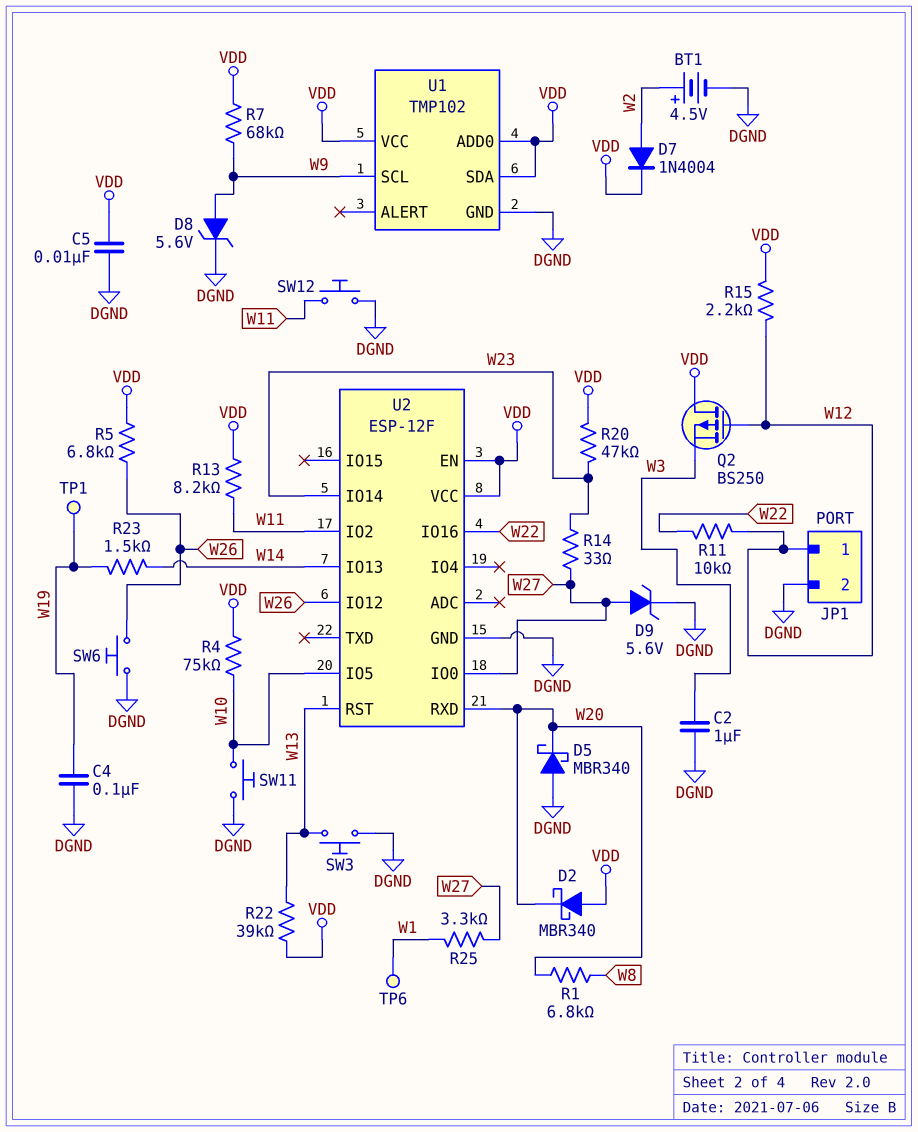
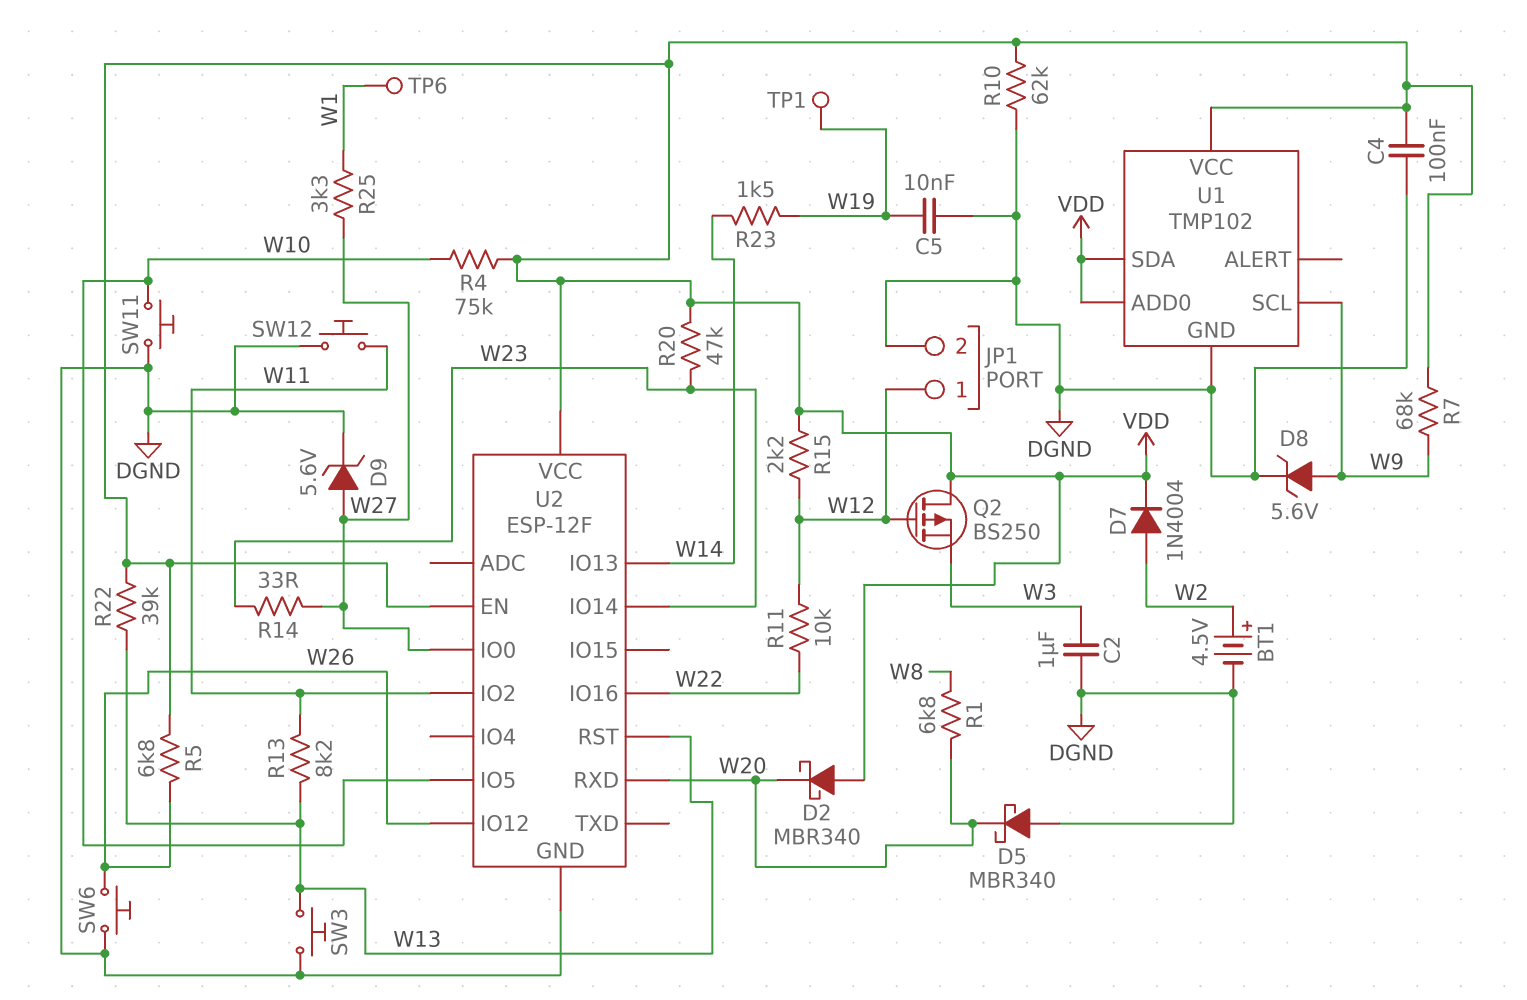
C4: 100nF (DGND, W19) -> 100nF (DGND, VDD)
C5: 10nF (DGND, VDD) -> 10nF (DGND, W19)
R10: none -> 62k (DGND, VDD)
R13: 8.2k (VDD, W11) -> 8.2k (W11, W13)

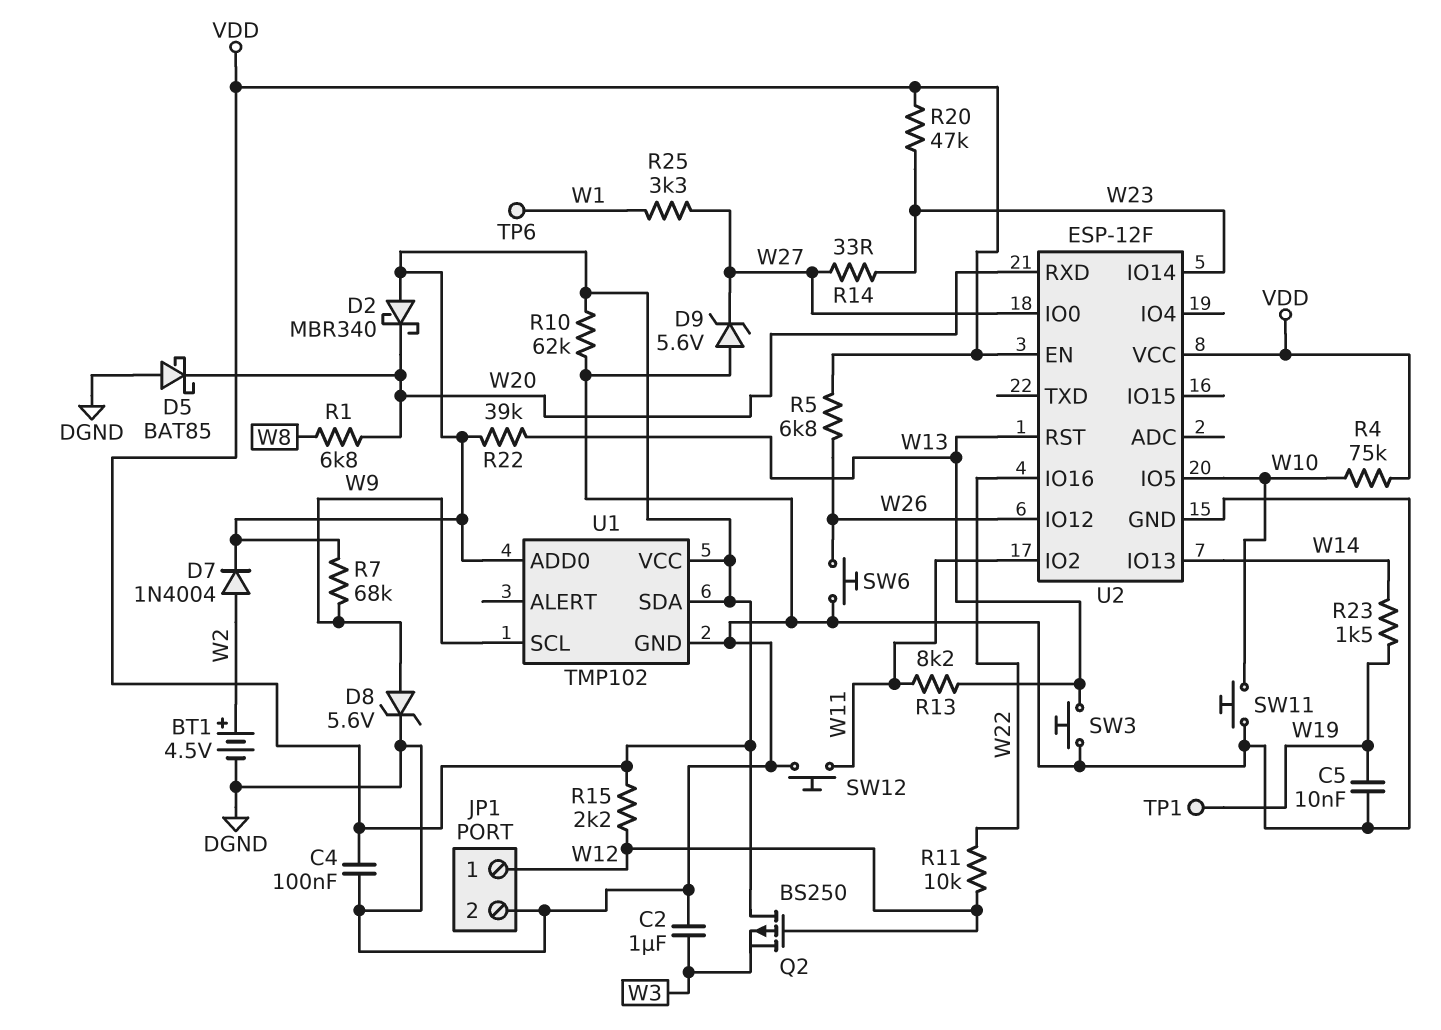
D5: schottky MBR340 (A DGND, K W20) -> schottky BAT85 (A DGND, K W20)
D9: zener 5.6V (A W27, K DGND) -> zener 5.6V (A DGND, K W27)

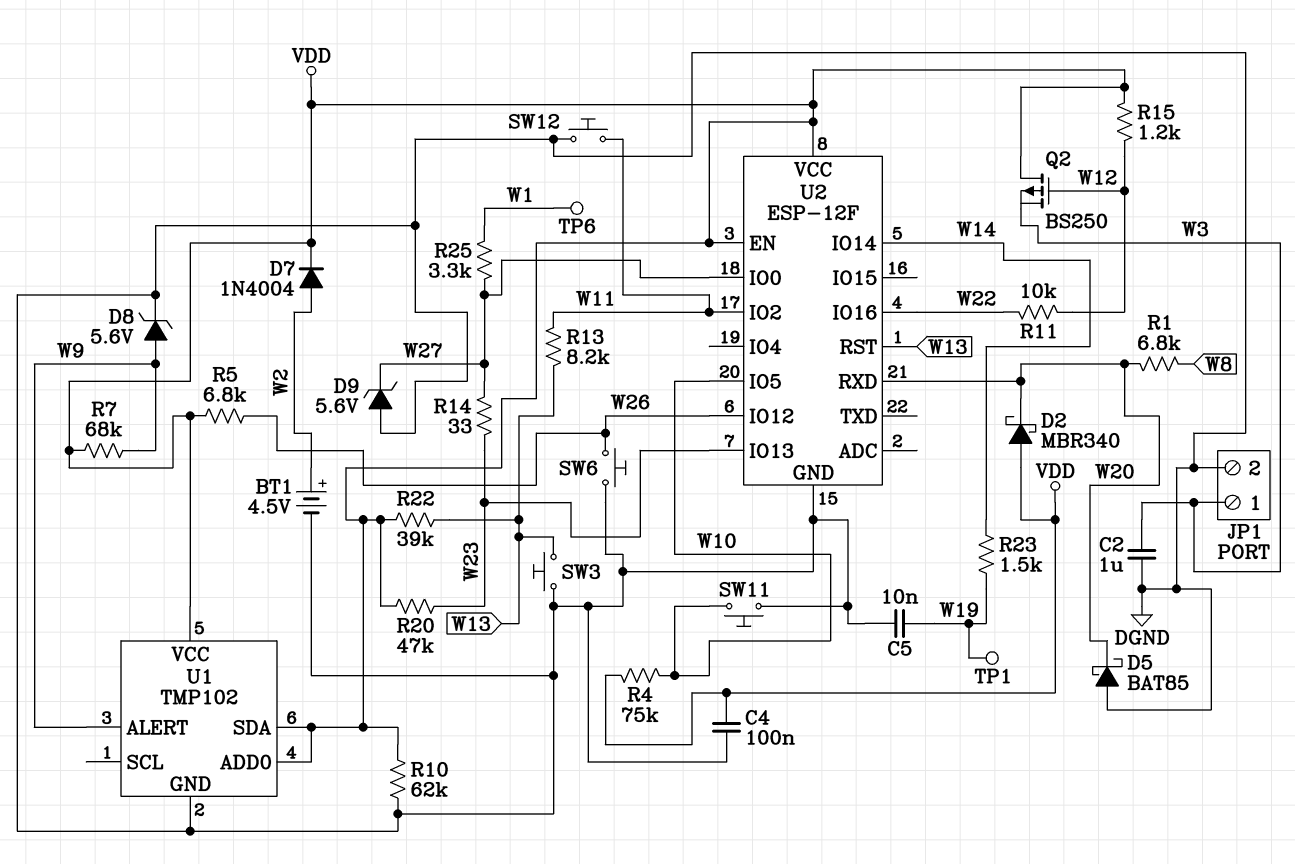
JP1 pin 1: W12 -> W3
R15: 2.2k (VDD, W12) -> 1.2k (VDD, W12)
U1 pin ALERT: none -> W9
U1 pin SCL: W9 -> none
U2 pin IO13: W14 -> W23
U2 pin IO14: W23 -> W14

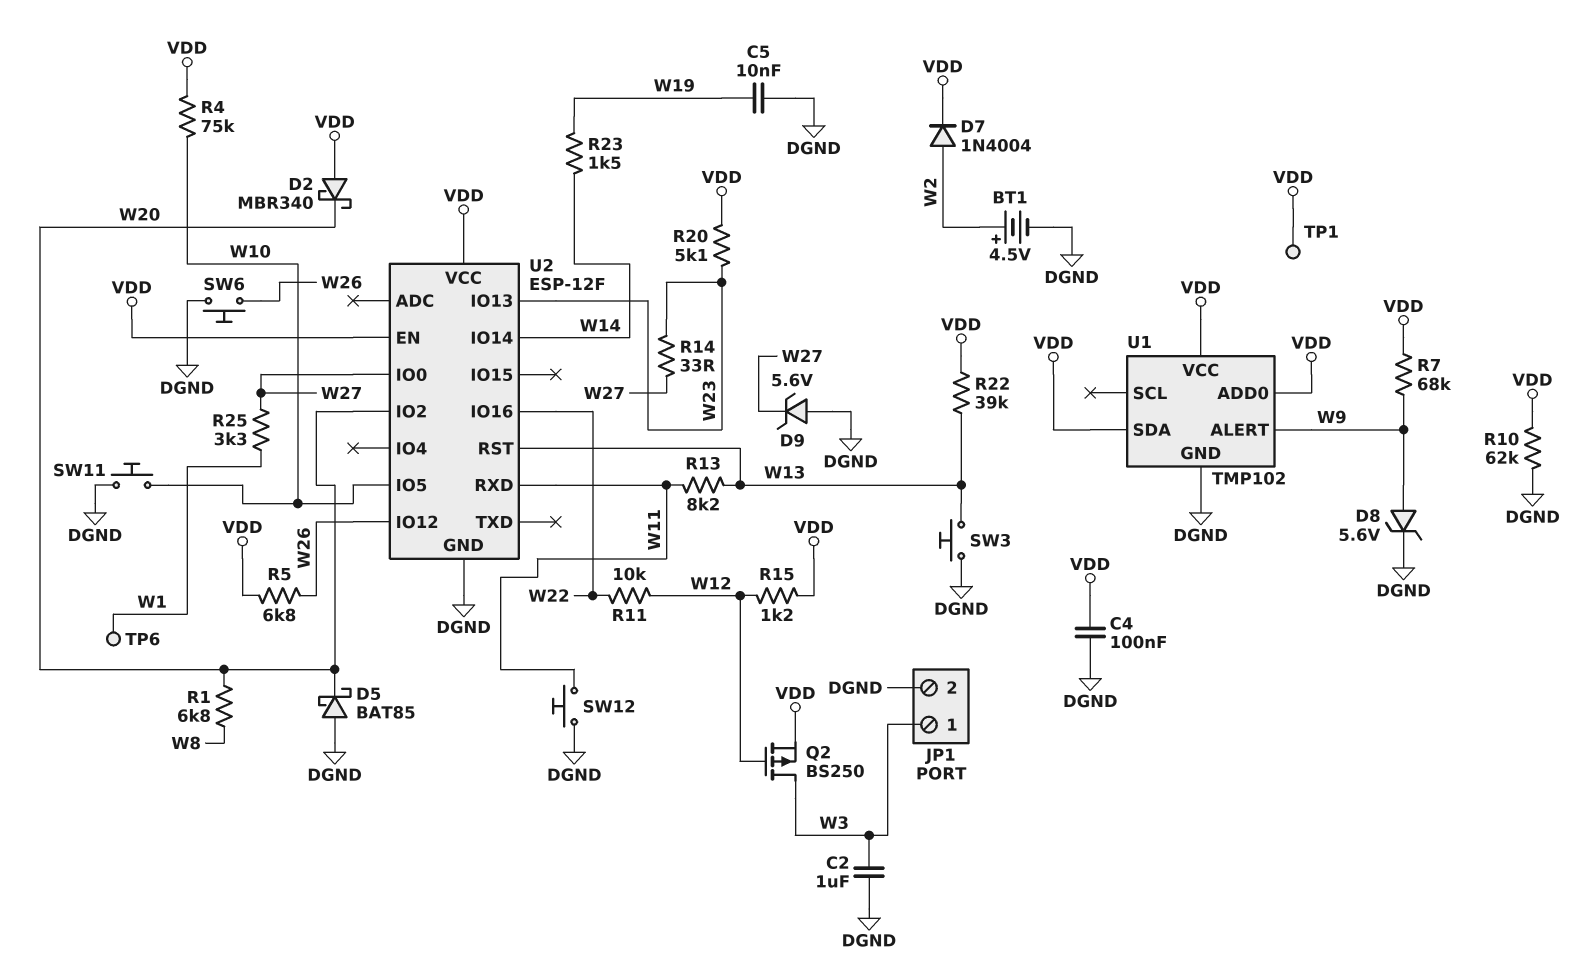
Q2: PMOS BS250 (G W12, D VDD, S W3) -> PMOS BS250 (G W12, D W3, S VDD)
R20: 47k (VDD, W23) -> 5.1k (VDD, W23)
TP1: test point (W19) -> test point (VDD)
U2 pin IO2: W11 -> W20
U2 pin RXD: W20 -> W11

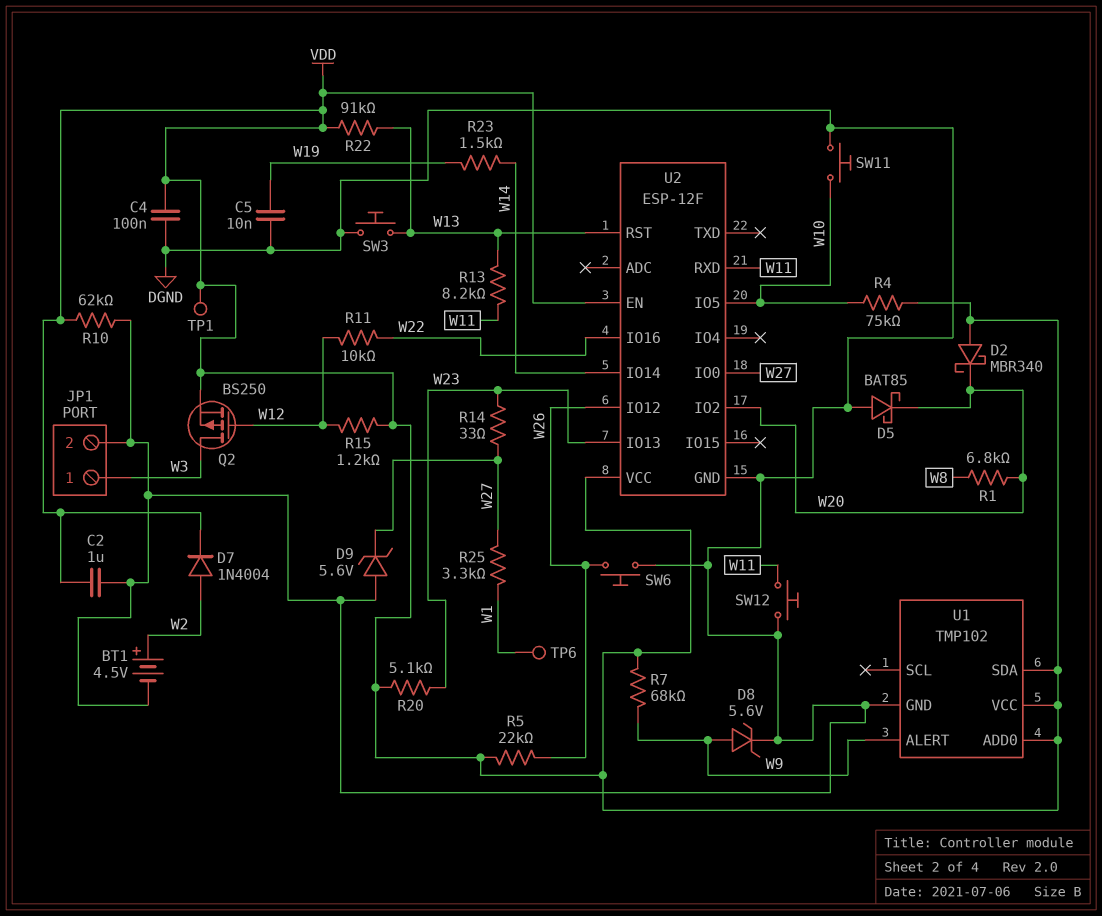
C2: 1uF (DGND, W3) -> 1uF (DGND, VDD)
R5: 6.8k (VDD, W26) -> 22k (VDD, W26)
R22: 39k (VDD, W13) -> 91k (VDD, W13)

